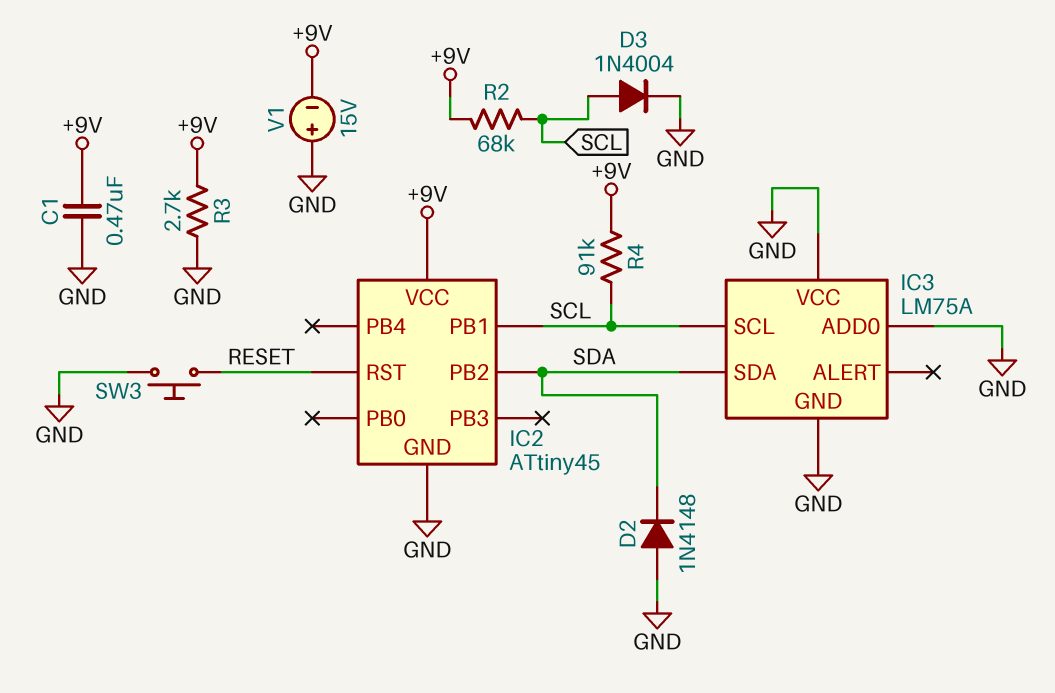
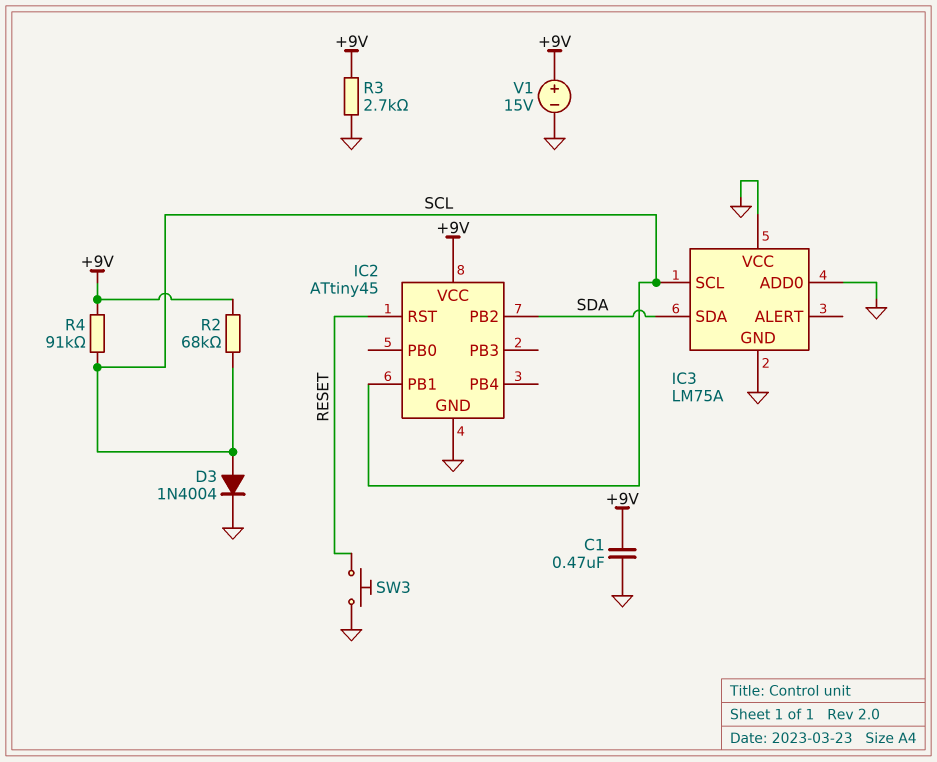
D2: diode 1N4148 (A GND, K SDA) -> none
V1: 15V (plus GND, minus +9V) -> 15V (plus +9V, minus GND)

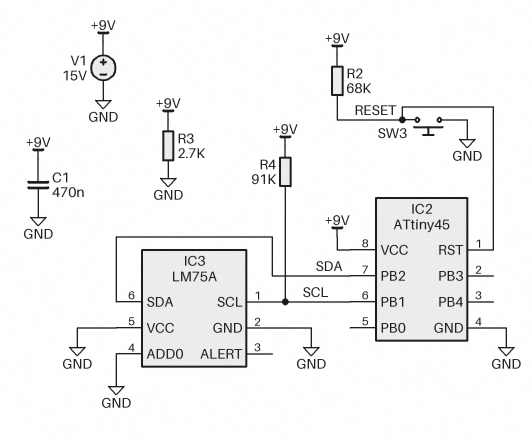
D3: diode 1N4004 (A SCL, K GND) -> none
R2: 68k (+9V, SCL) -> 68k (+9V, RESET)

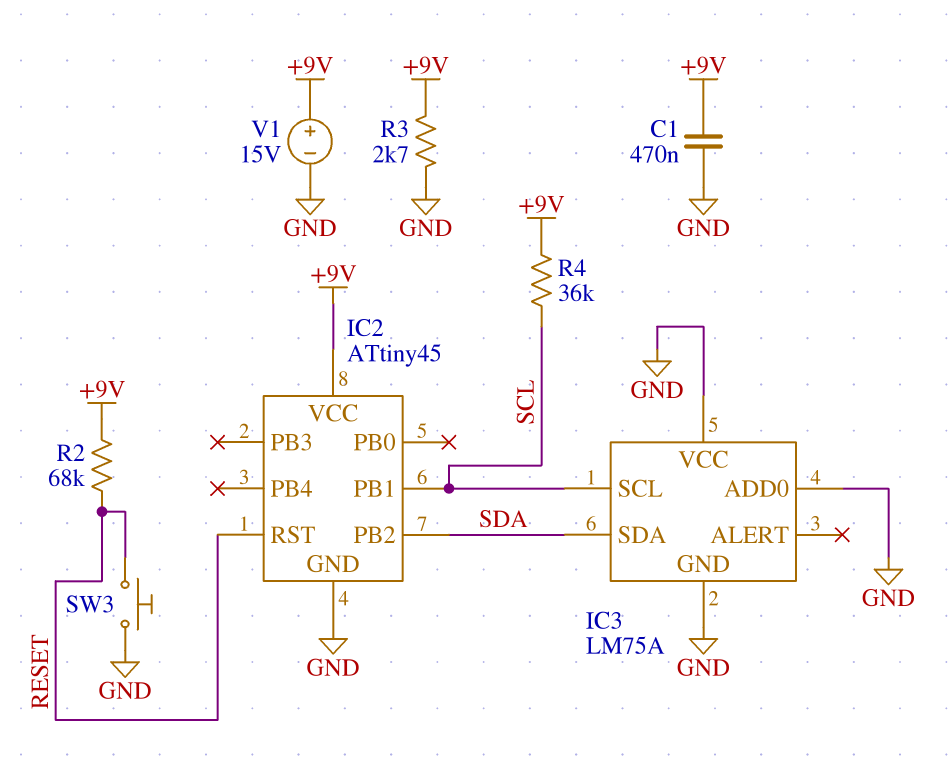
R4: 91k (+9V, SCL) -> 36k (+9V, SCL)

